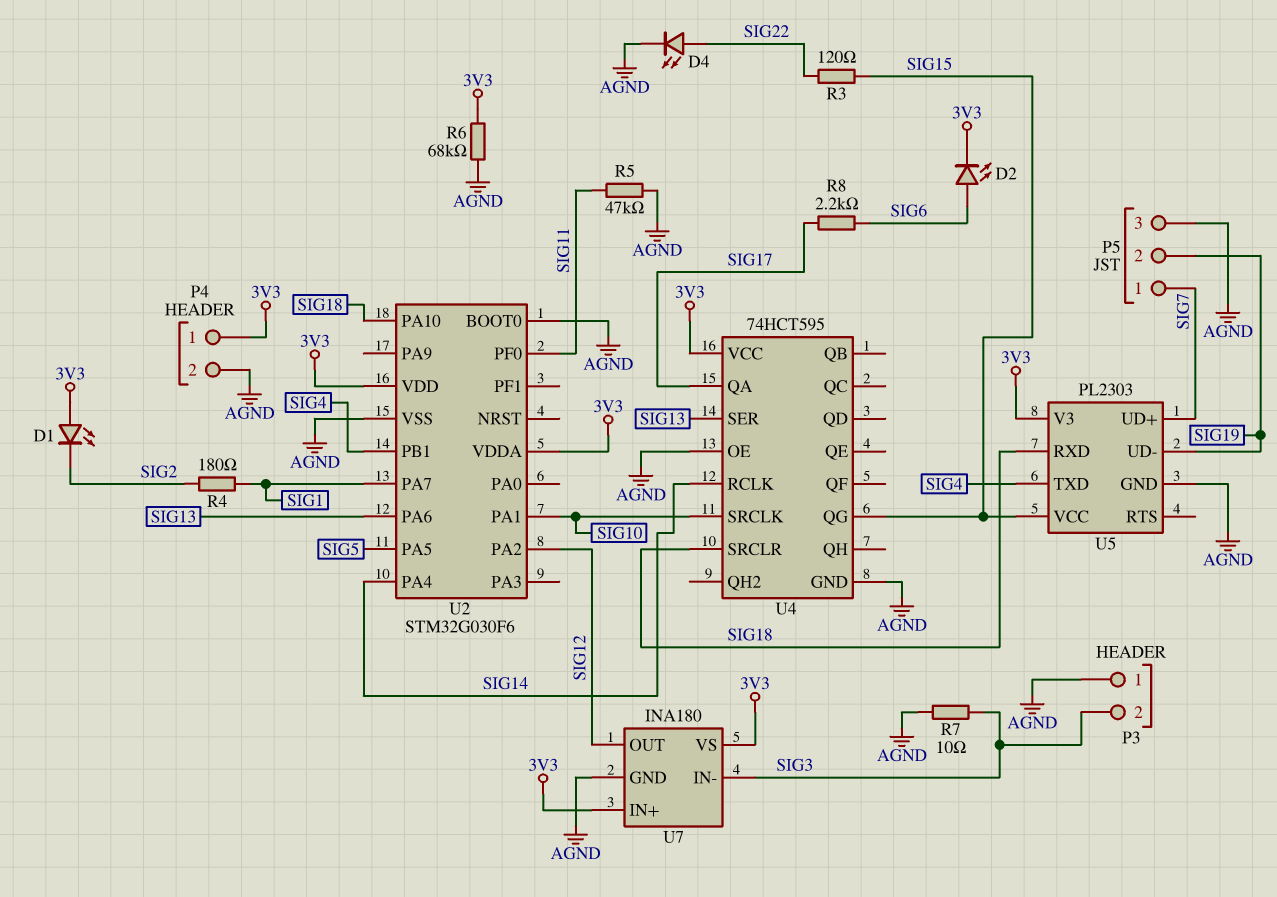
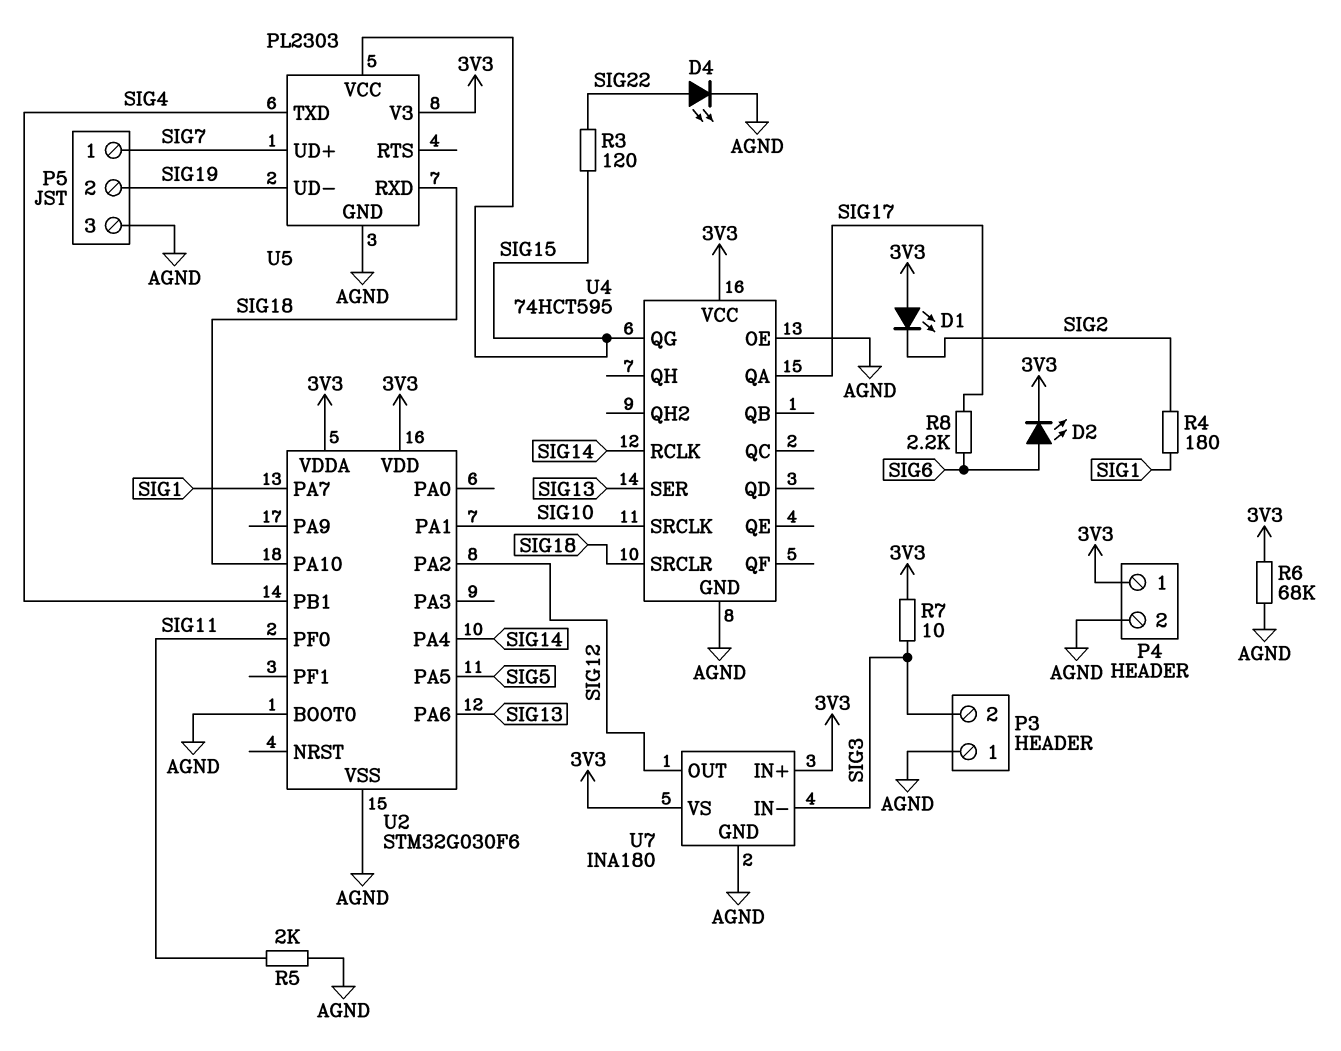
R5: 47k (AGND, SIG11) -> 2k (AGND, SIG11)
R7: 10 (AGND, SIG3) -> 10 (3V3, SIG3)

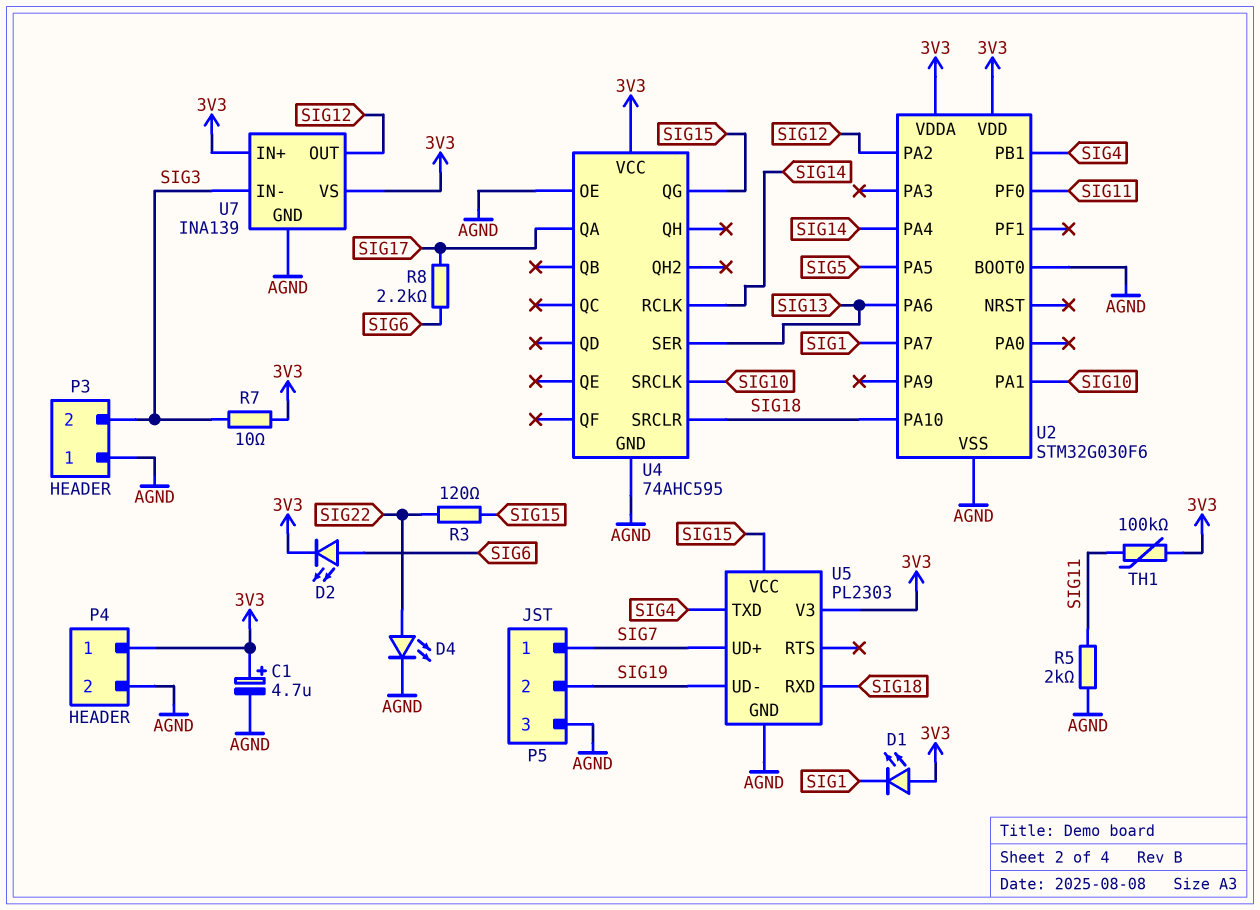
C1: none -> 4.7uF (plus 3V3, minus AGND)
D1: LED (A 3V3, K SIG2) -> LED (A 3V3, K SIG1)
R4: 180 (SIG1, SIG2) -> none
R6: 68k (3V3, AGND) -> none
TH1: none -> 100k (3V3, SIG11)
U4: 74HCT595 -> 74AHC595
U7: INA180 -> INA139

